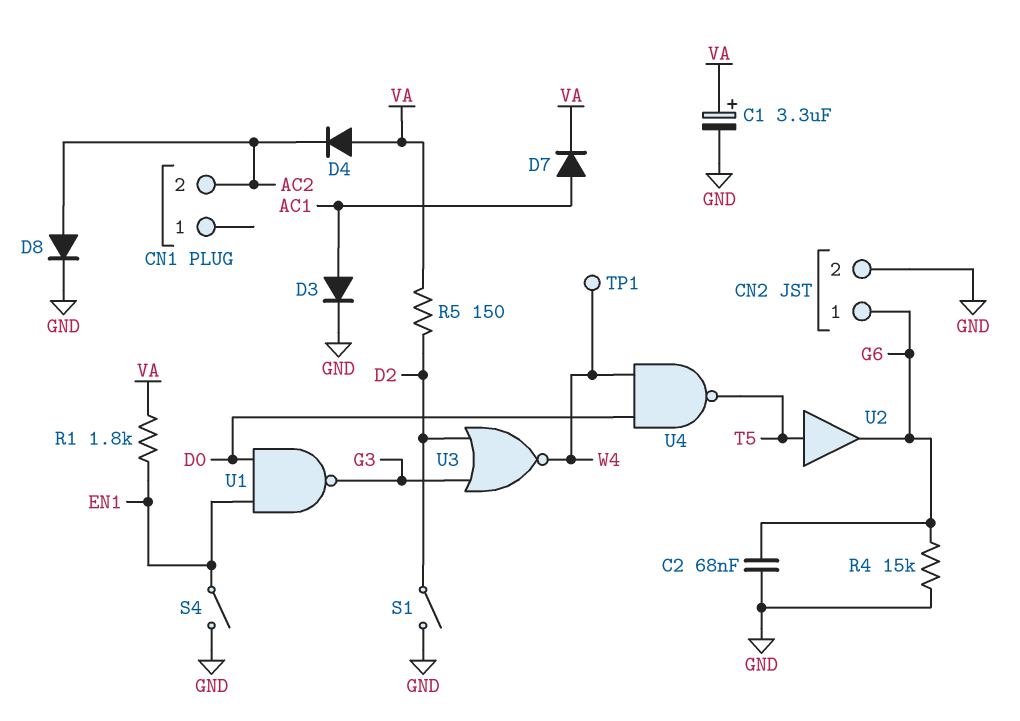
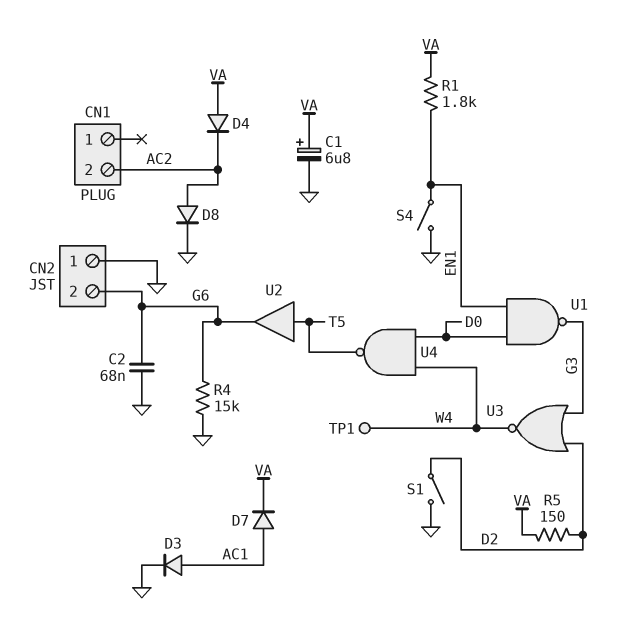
C1: 3.3uF (plus VA, minus GND) -> 6.8uF (plus VA, minus GND)
CN2 pin 1: G6 -> GND
CN2 pin 2: GND -> G6

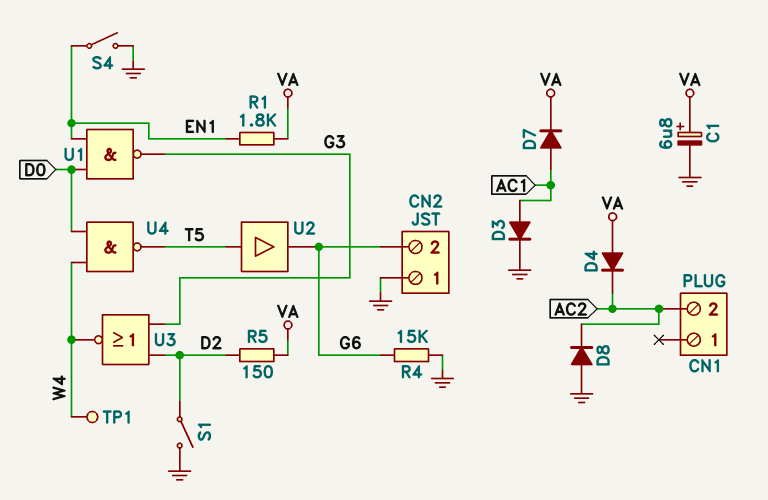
C2: 68nF (G6, GND) -> none
D8: diode (A AC2, K GND) -> diode (A GND, K AC2)

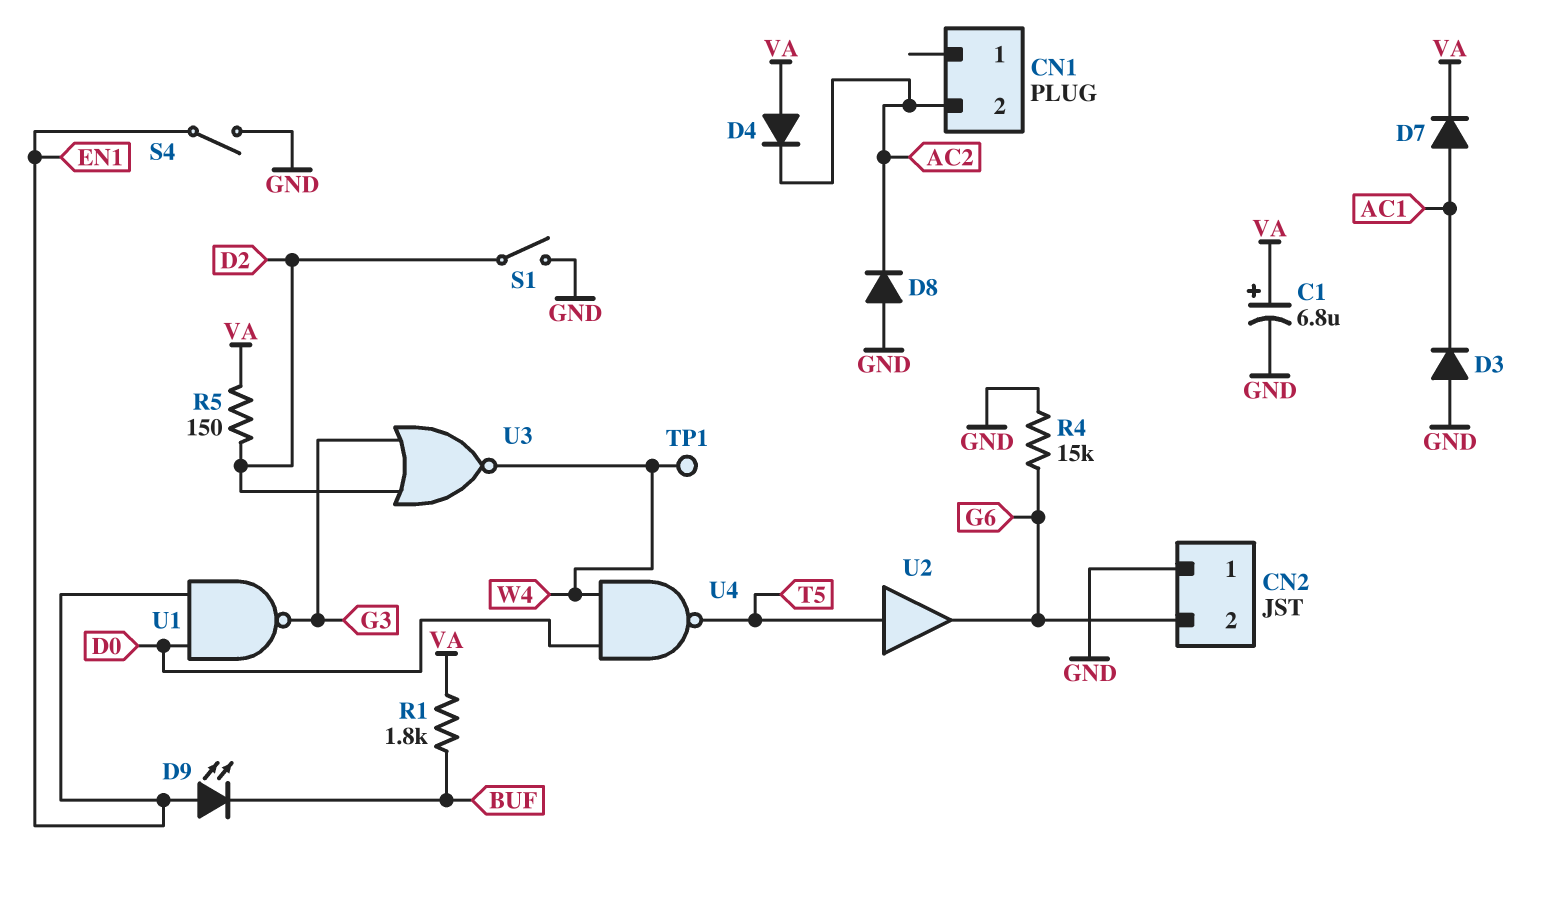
D3: diode (A AC1, K GND) -> diode (A GND, K AC1)
D9: none -> LED (A EN1, K BUF)
R1: 1.8k (EN1, VA) -> 1.8k (BUF, VA)

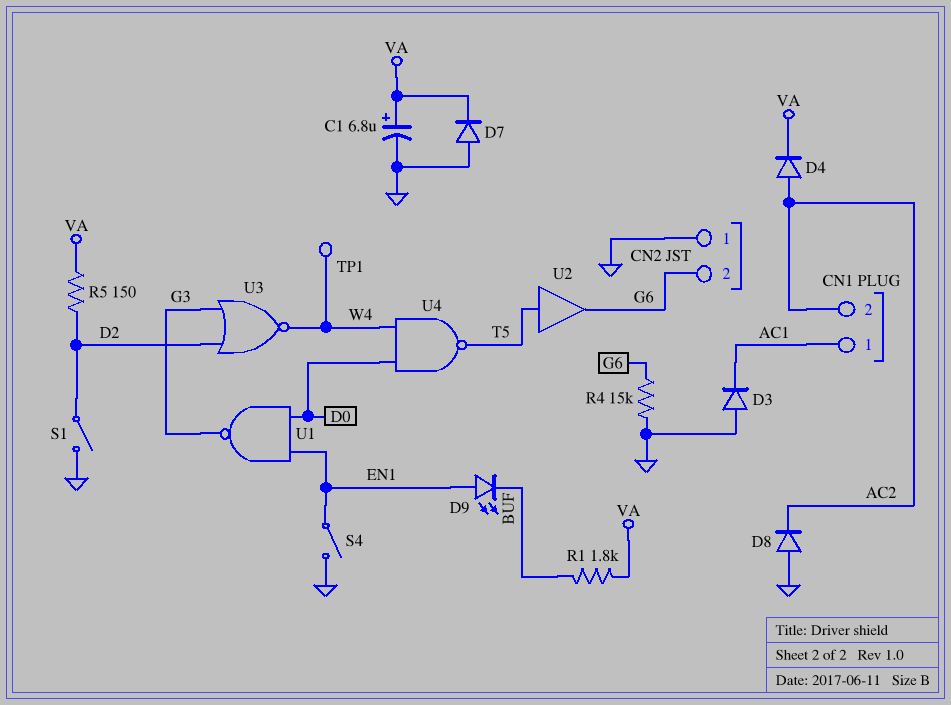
CN1 pin 1: none -> AC1
D4: diode (A VA, K AC2) -> diode (A AC2, K VA)
D7: diode (A AC1, K VA) -> diode (A GND, K VA)

